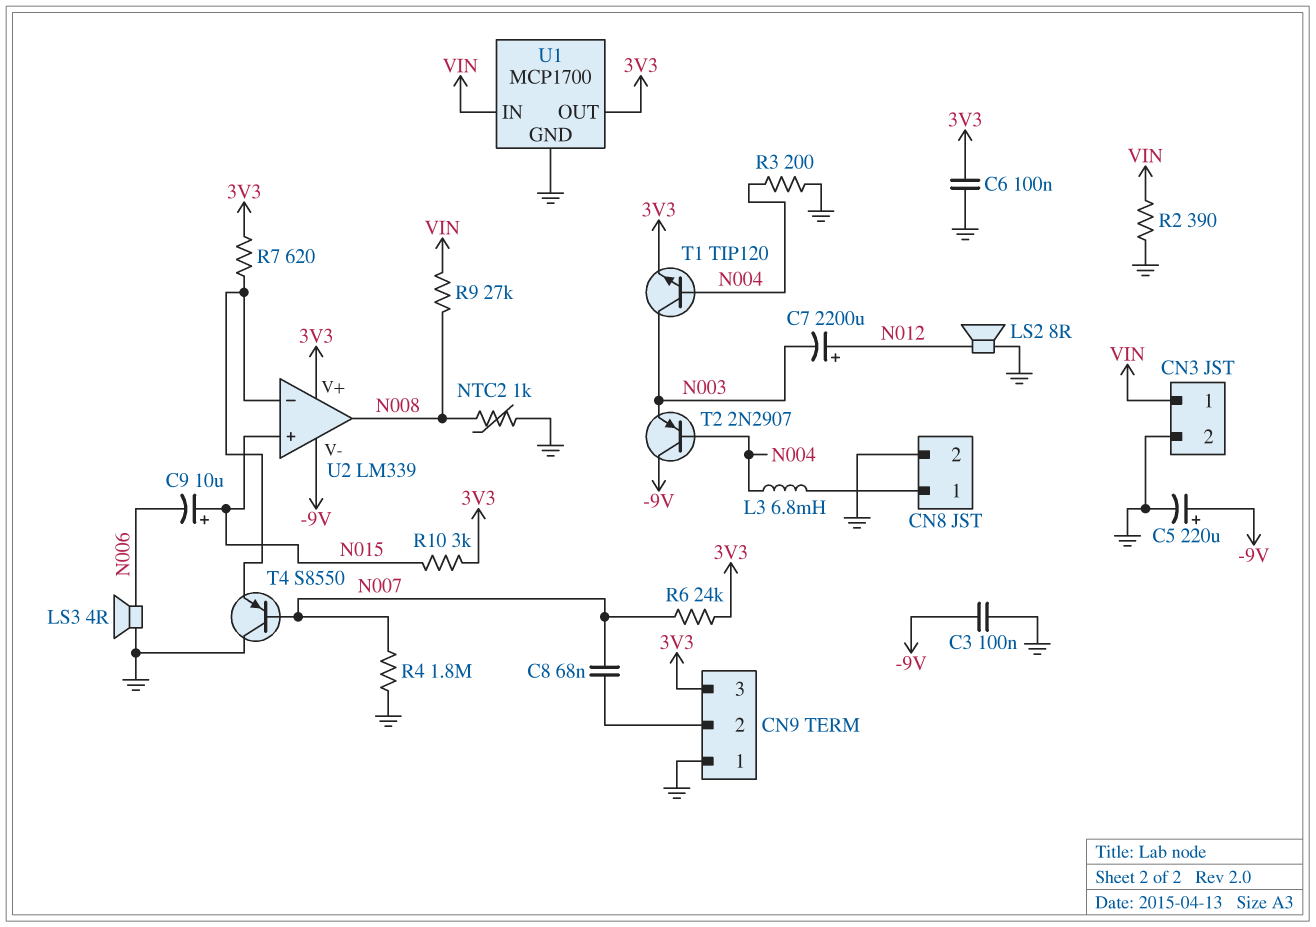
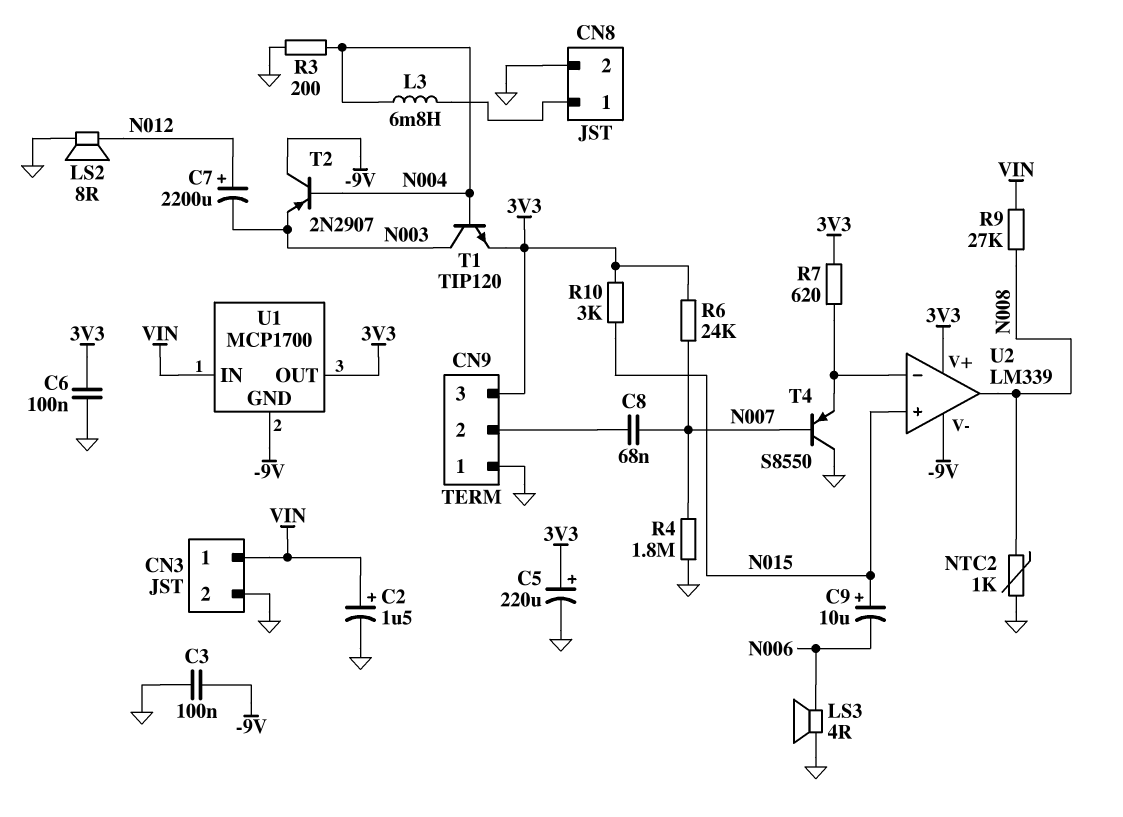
C2: none -> 1.5uF (plus VIN, minus GND)
C5: 220uF (plus -9V, minus GND) -> 220uF (plus 3V3, minus GND)
R2: 390 (GND, VIN) -> none
U1 pin GND: GND -> -9V

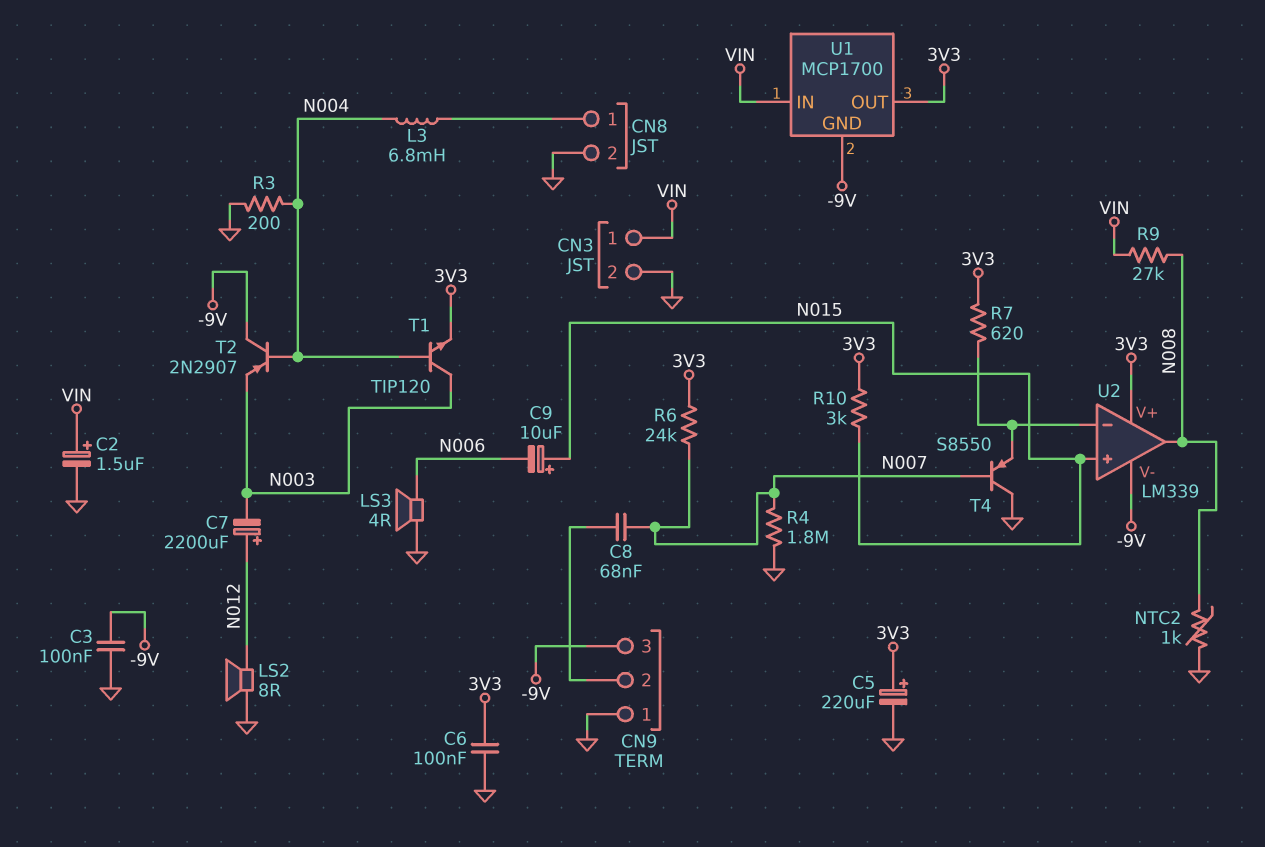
CN9 pin 3: 3V3 -> -9V

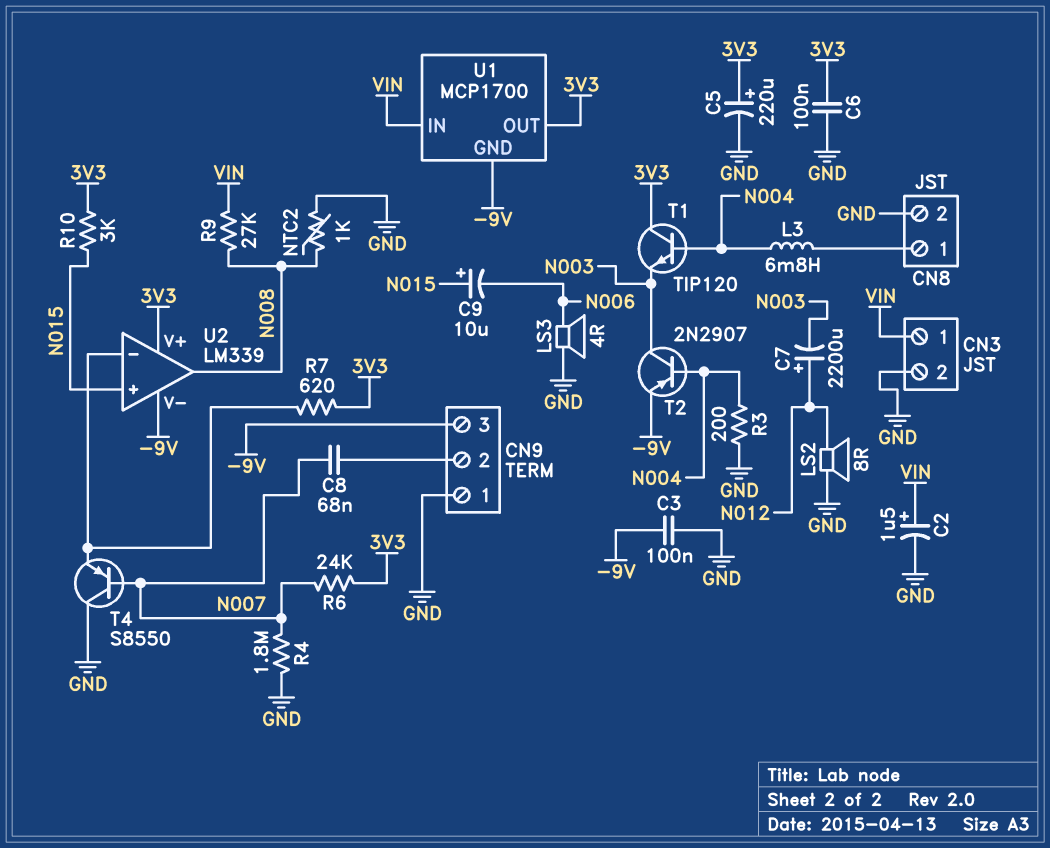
T1: NPN TIP120 (B N004, C N003, E 3V3) -> NPN TIP120 (B N004, C 3V3, E N003)
T2: PNP 2N2907 (B N004, C -9V, E N003) -> PNP 2N2907 (B N004, C N003, E -9V)

